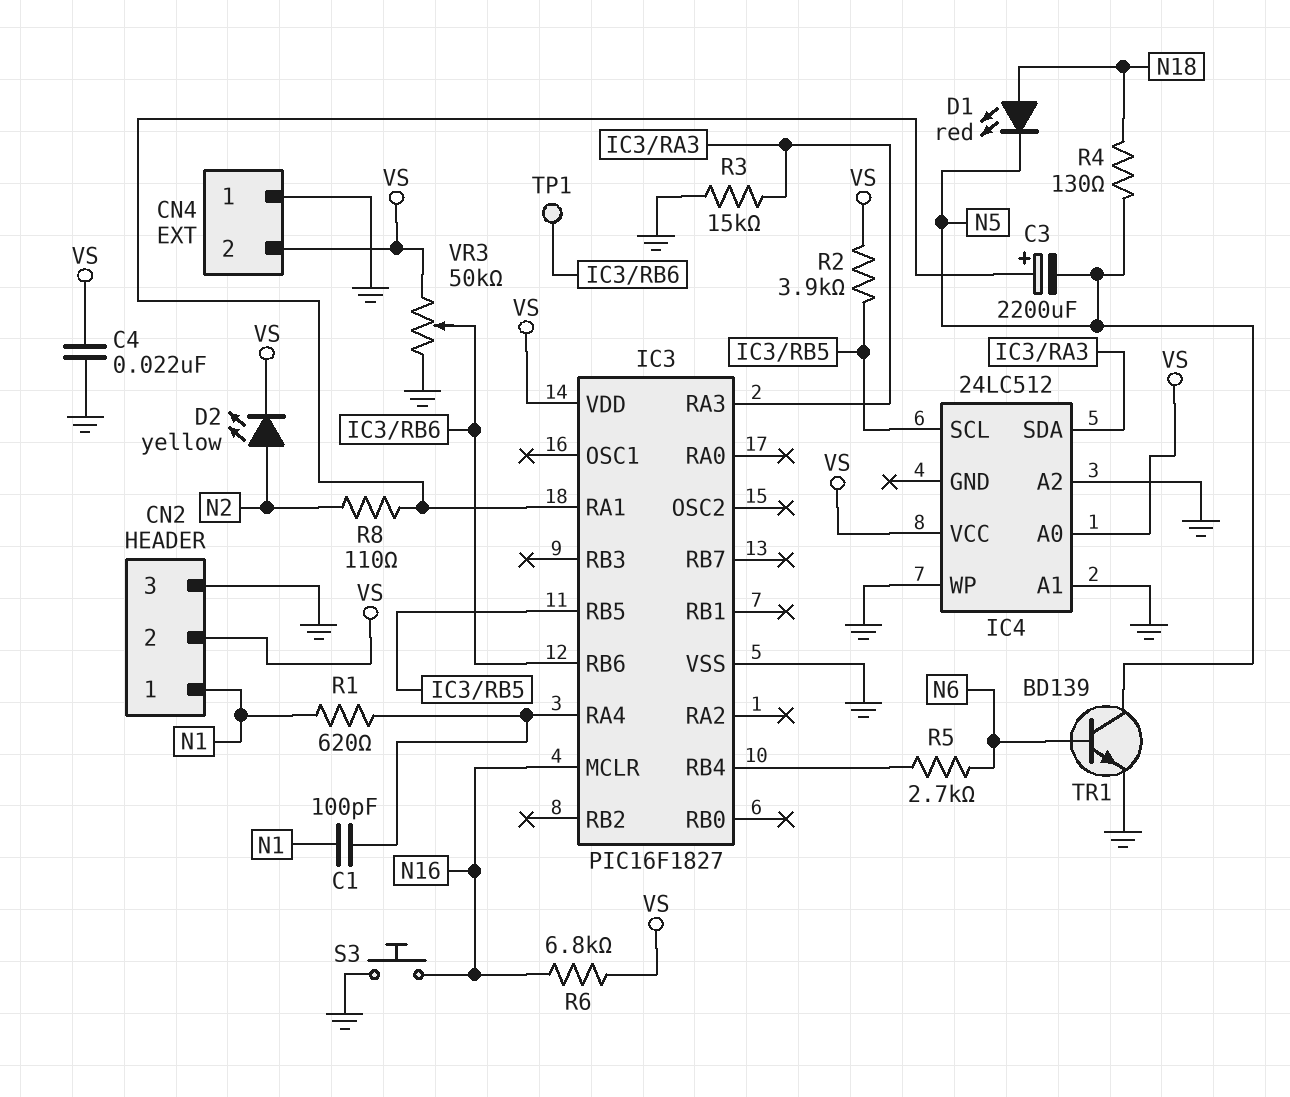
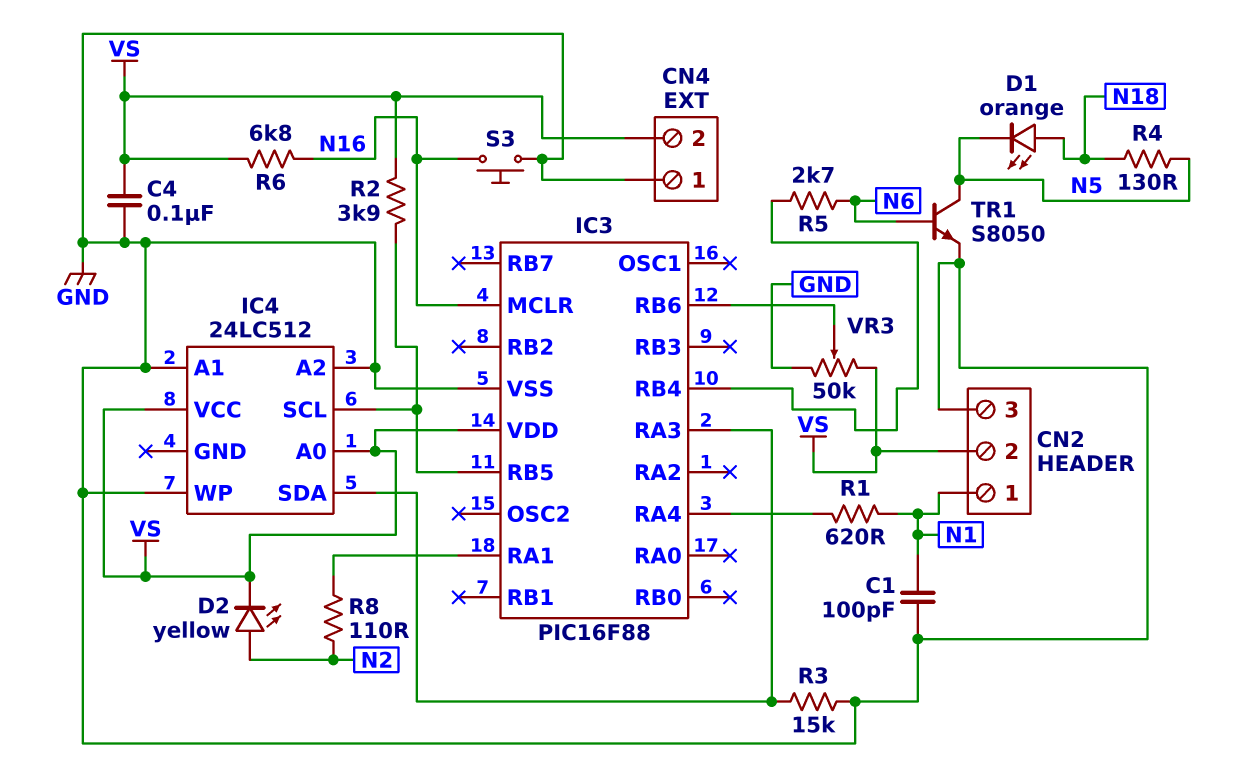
C1: 100pF (IC3/RA4, N1) -> 100pF (GND, N1)
C3: 2200uF (plus IC3/RA1, minus N5) -> none
C4: 22nF (GND, VS) -> 100nF (GND, VS)
D1: LED red (A N18, K N5) -> LED orange (A N18, K N5)
IC3: PIC16F1827 -> PIC16F88
TP1: test point (IC3/RB6) -> none
TR1: NPN BD139 (B N6, C N5, E GND) -> NPN S8050 (B N6, C N5, E GND)

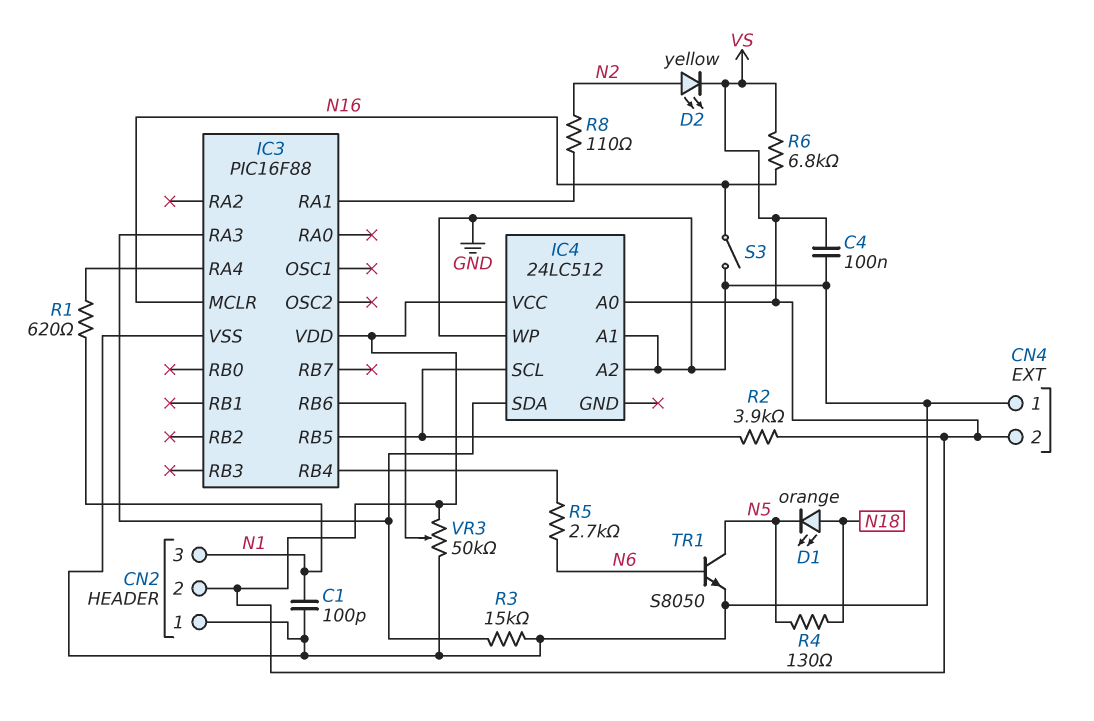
CN2 pin 1: N1 -> GND
CN2 pin 3: GND -> N1
S3: button (GND, N16) -> switch (GND, N16)

